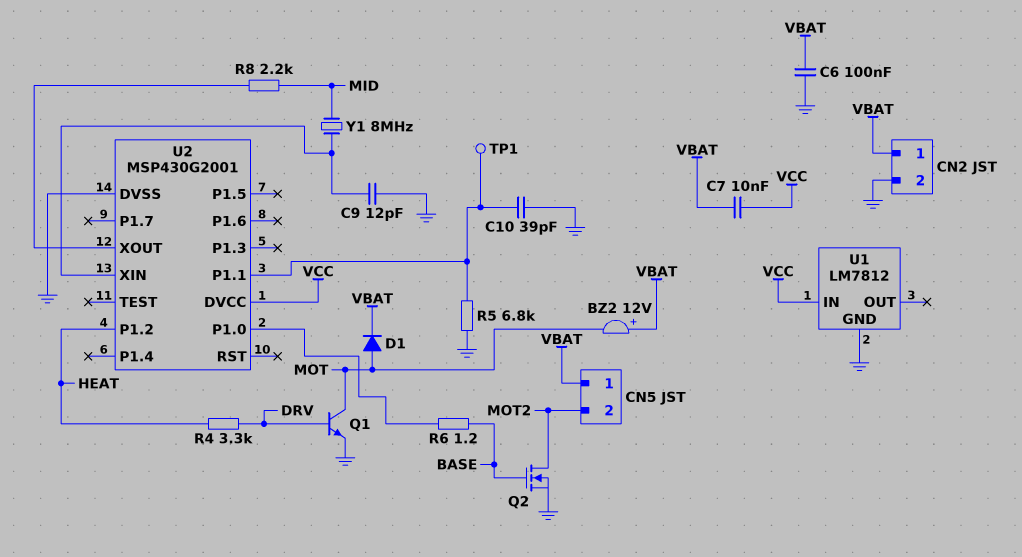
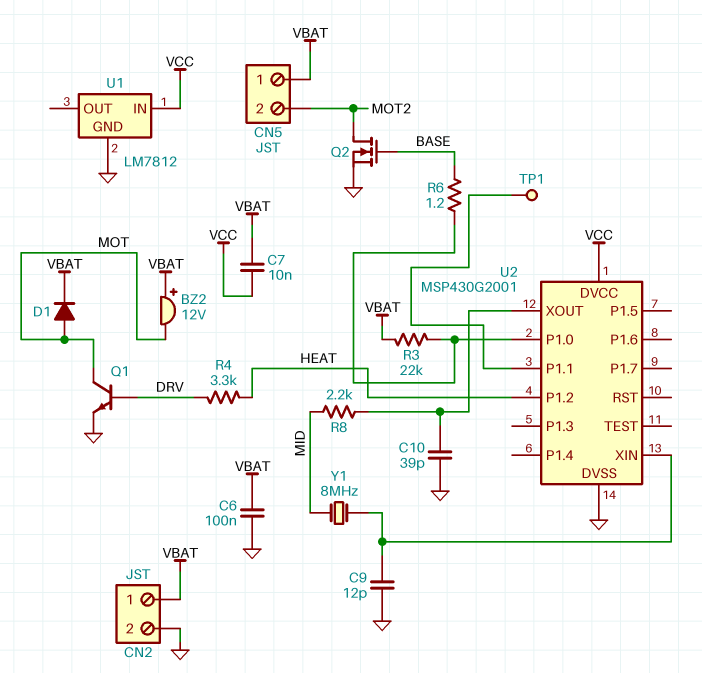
C10: 39pF (GND, U2/P1.1) -> 39pF (GND, U2/XOUT)
R3: none -> 22k (U2/P1.0, VBAT)
R5: 6.8k (GND, U2/P1.1) -> none

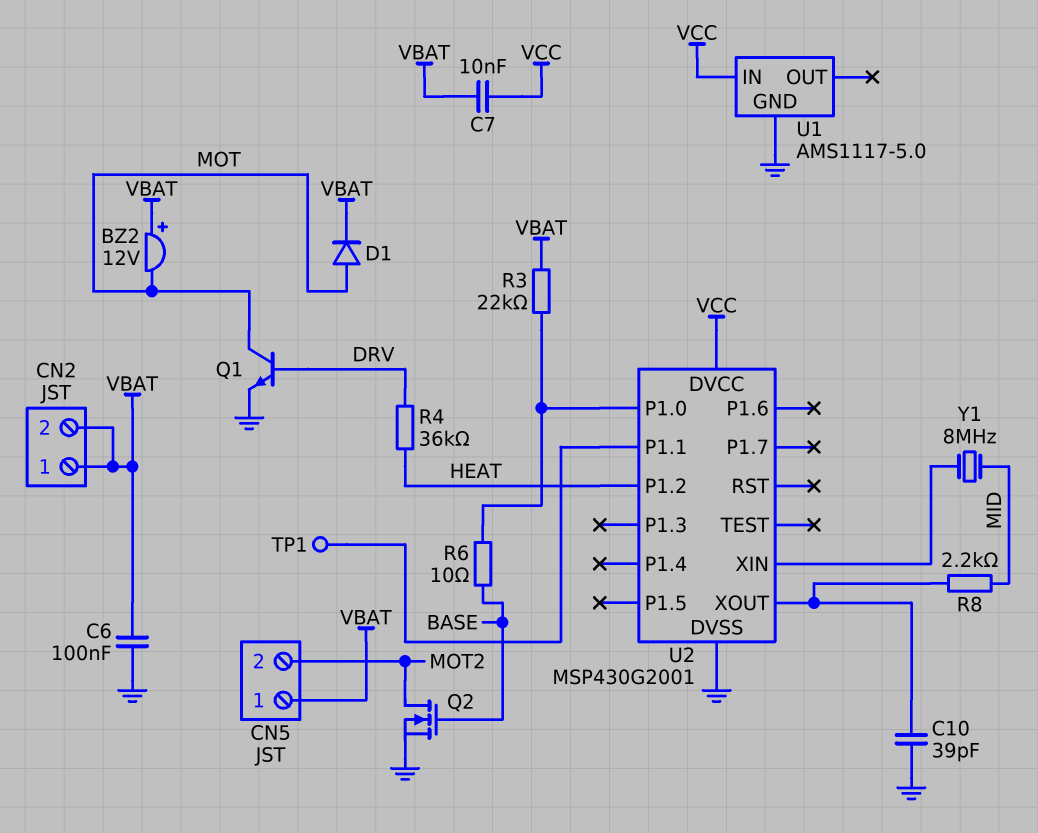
C9: 12pF (GND, U2/XIN) -> none
CN2 pin 2: GND -> VBAT
R4: 3.3k (DRV, HEAT) -> 36k (DRV, HEAT)
R6: 1.2 (BASE, U2/P1.0) -> 10 (BASE, U2/P1.0)
U1: LM7812 -> AMS1117-5.0

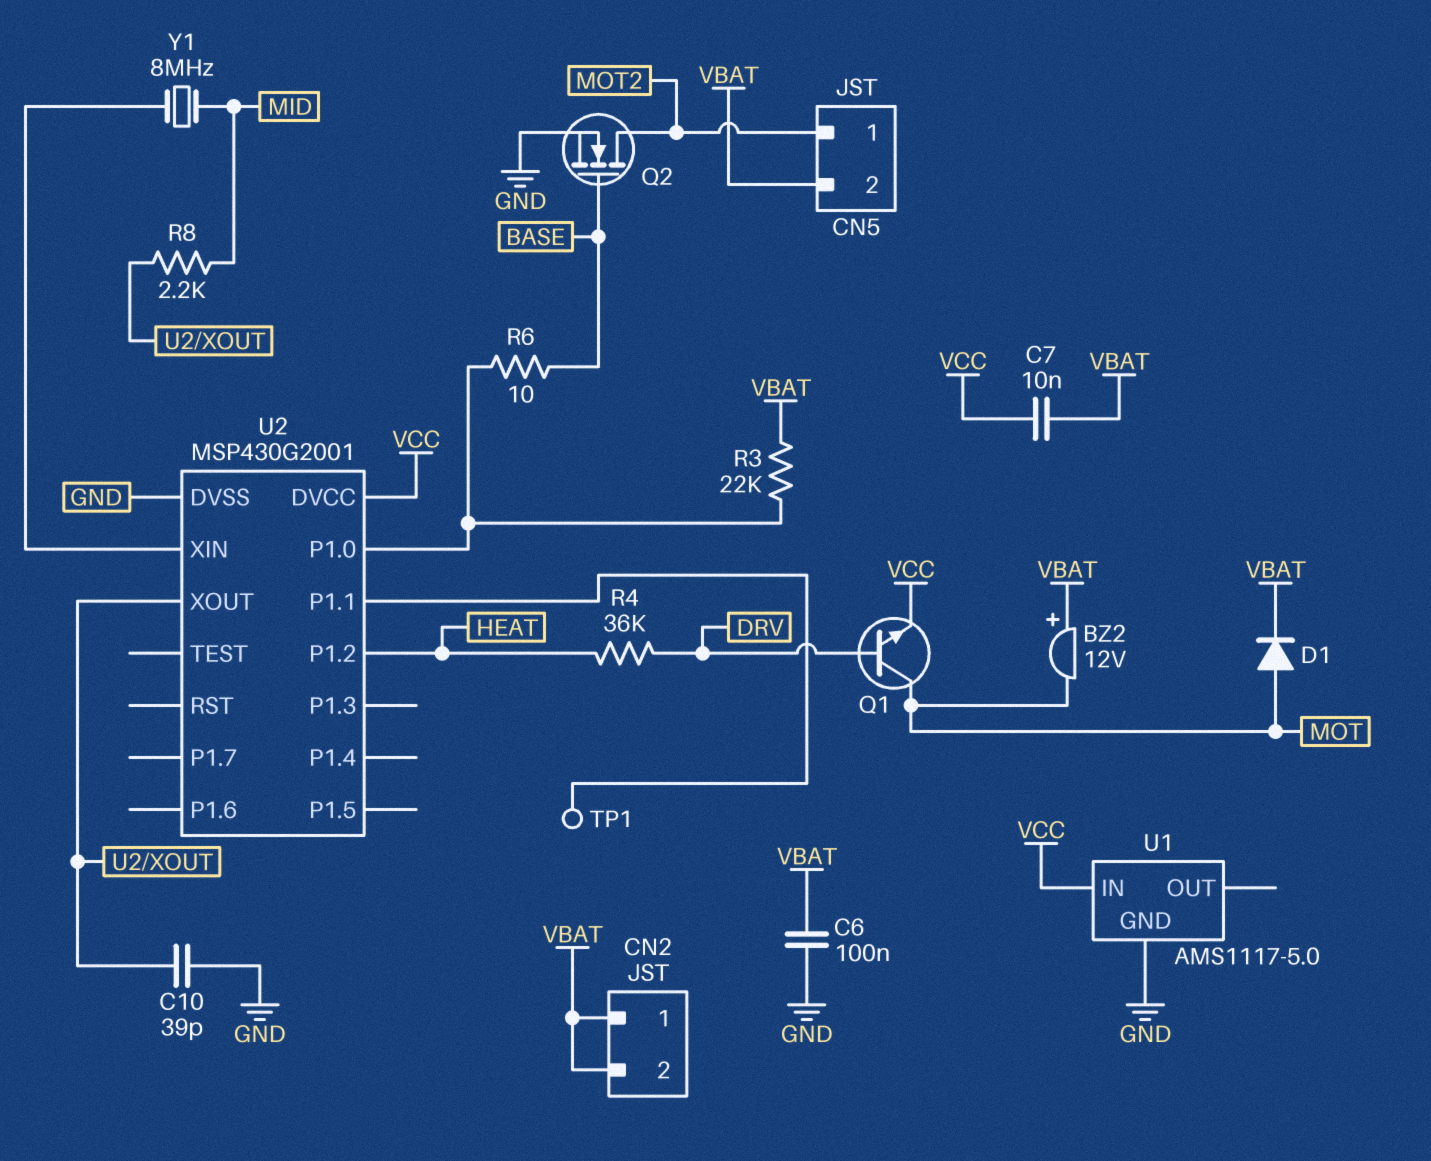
CN5 pin 1: VBAT -> MOT2
CN5 pin 2: MOT2 -> VBAT
Q1: NPN (B DRV, C MOT, E GND) -> NPN (B DRV, C MOT, E VCC)

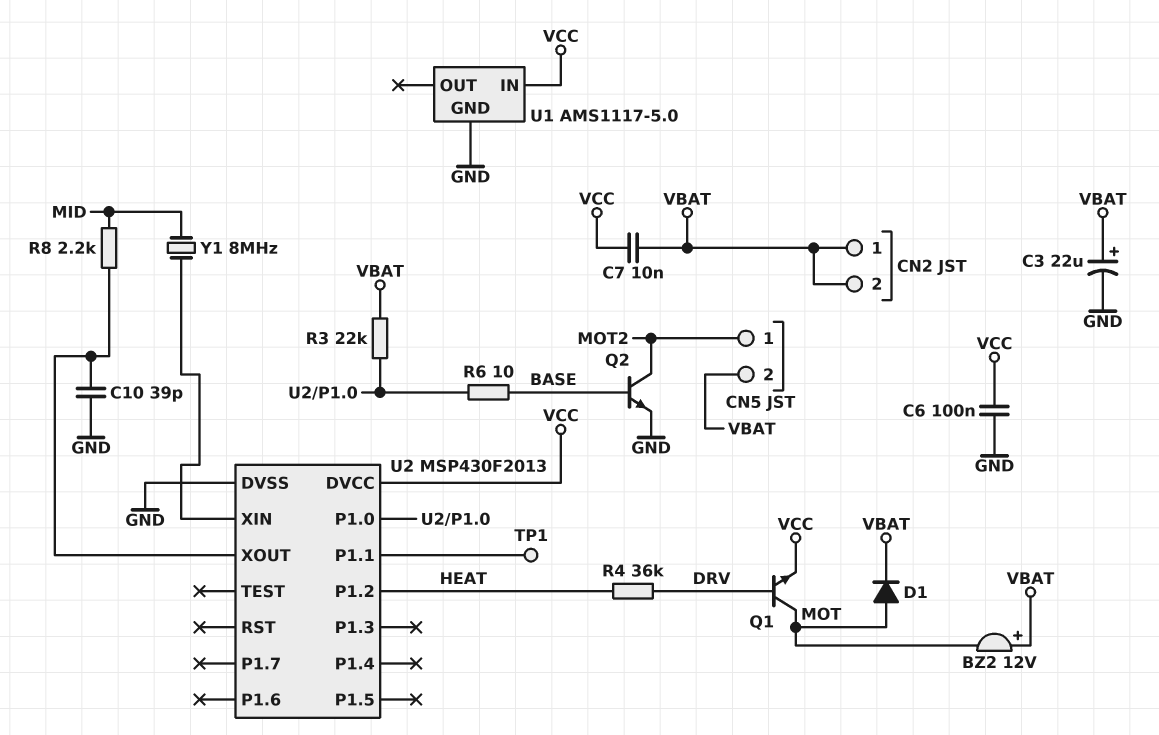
C3: none -> 22uF (plus VBAT, minus GND)
C6: 100nF (GND, VBAT) -> 100nF (GND, VCC)
Q2: NMOS (G BASE, D MOT2, S GND) -> NPN (B BASE, C MOT2, E GND)
U2: MSP430G2001 -> MSP430F2013

